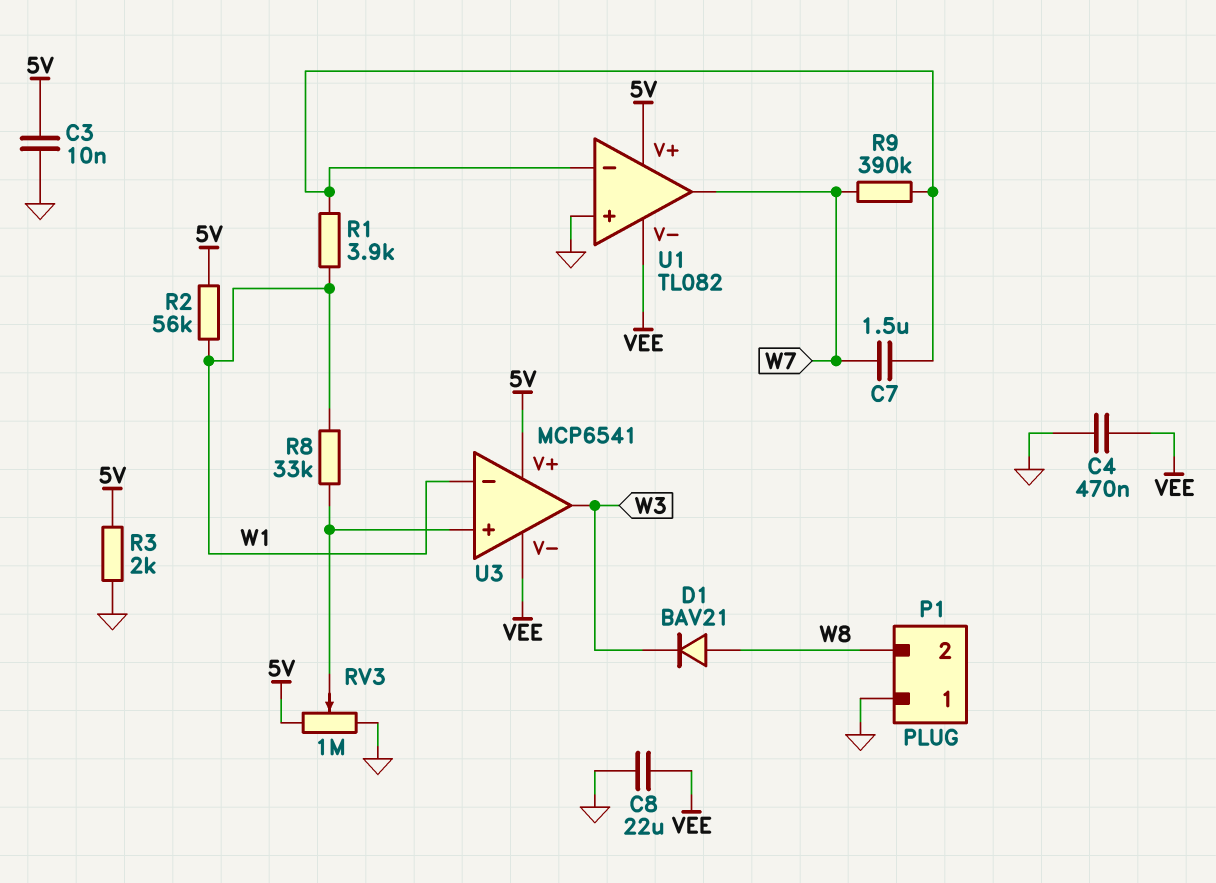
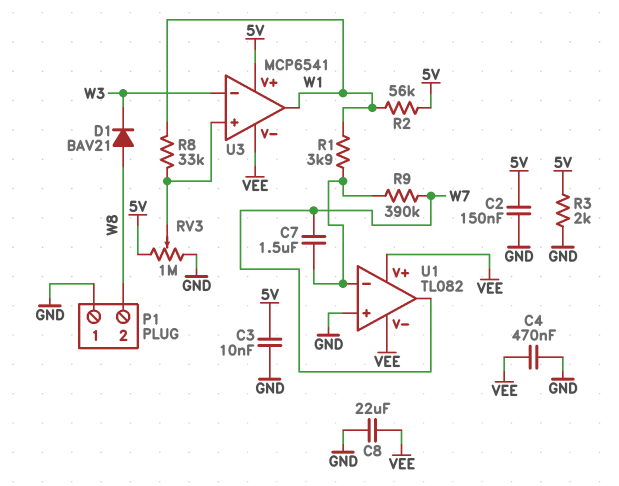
C2: none -> 150nF (5V, GND)
U1 pin V+: 5V -> VEE
U3 pin in-: W1 -> W3
U3 pin out: W3 -> W1

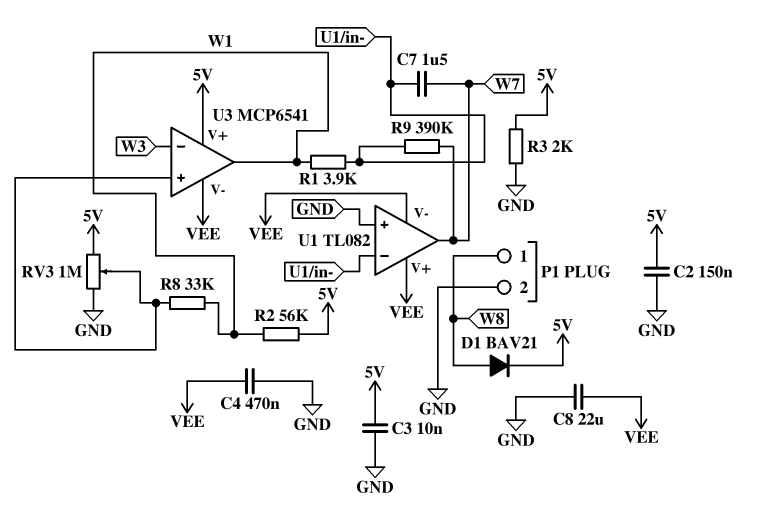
D1: diode BAV21 (A W8, K W3) -> diode BAV21 (A W8, K 5V)
P1 pin 1: GND -> W8
P1 pin 2: W8 -> GND

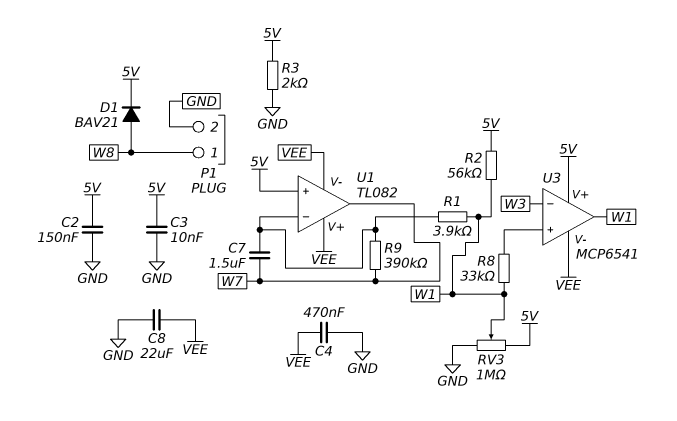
RV3: 1M (5V, GND, wiper U3/in+) -> 1M (5V, GND, wiper W1)
U1 pin in+: GND -> 5V

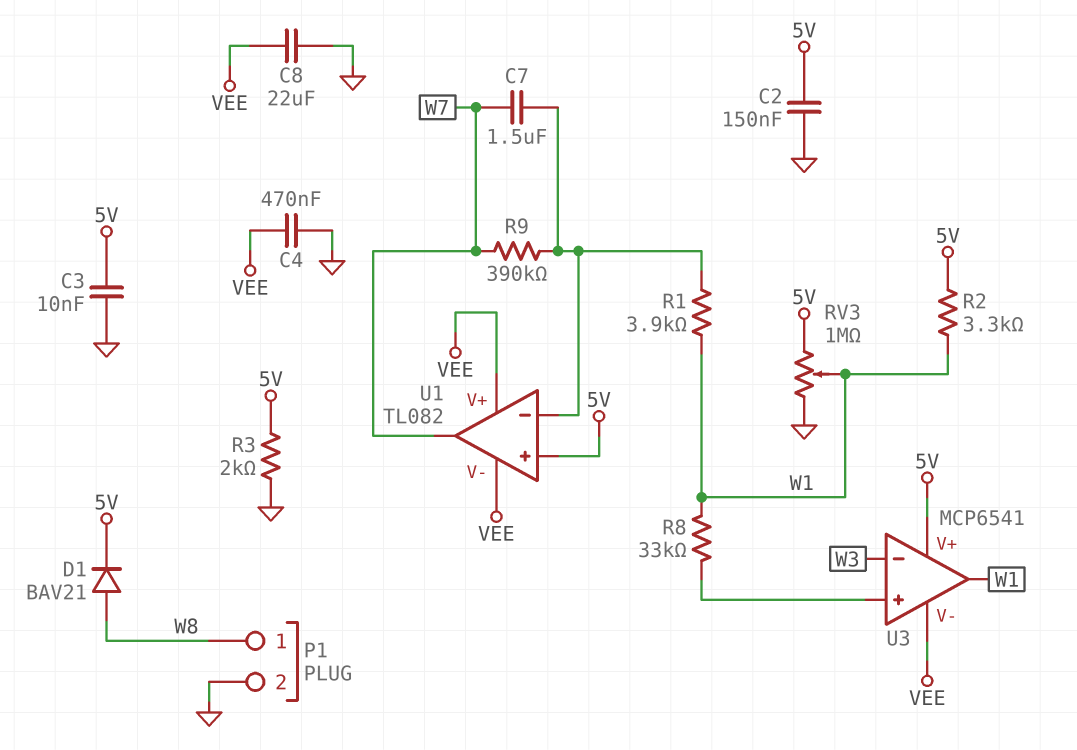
R2: 56k (5V, W1) -> 3.3k (5V, W1)

